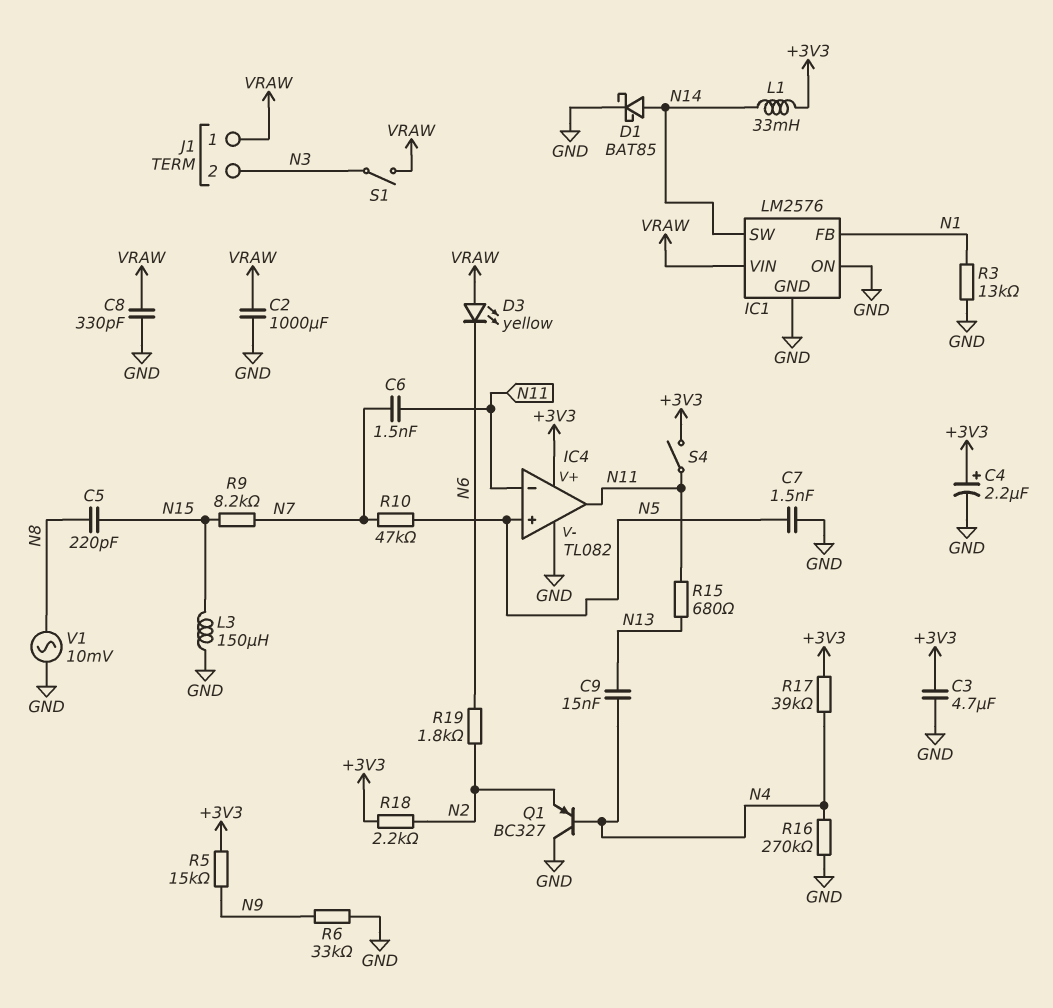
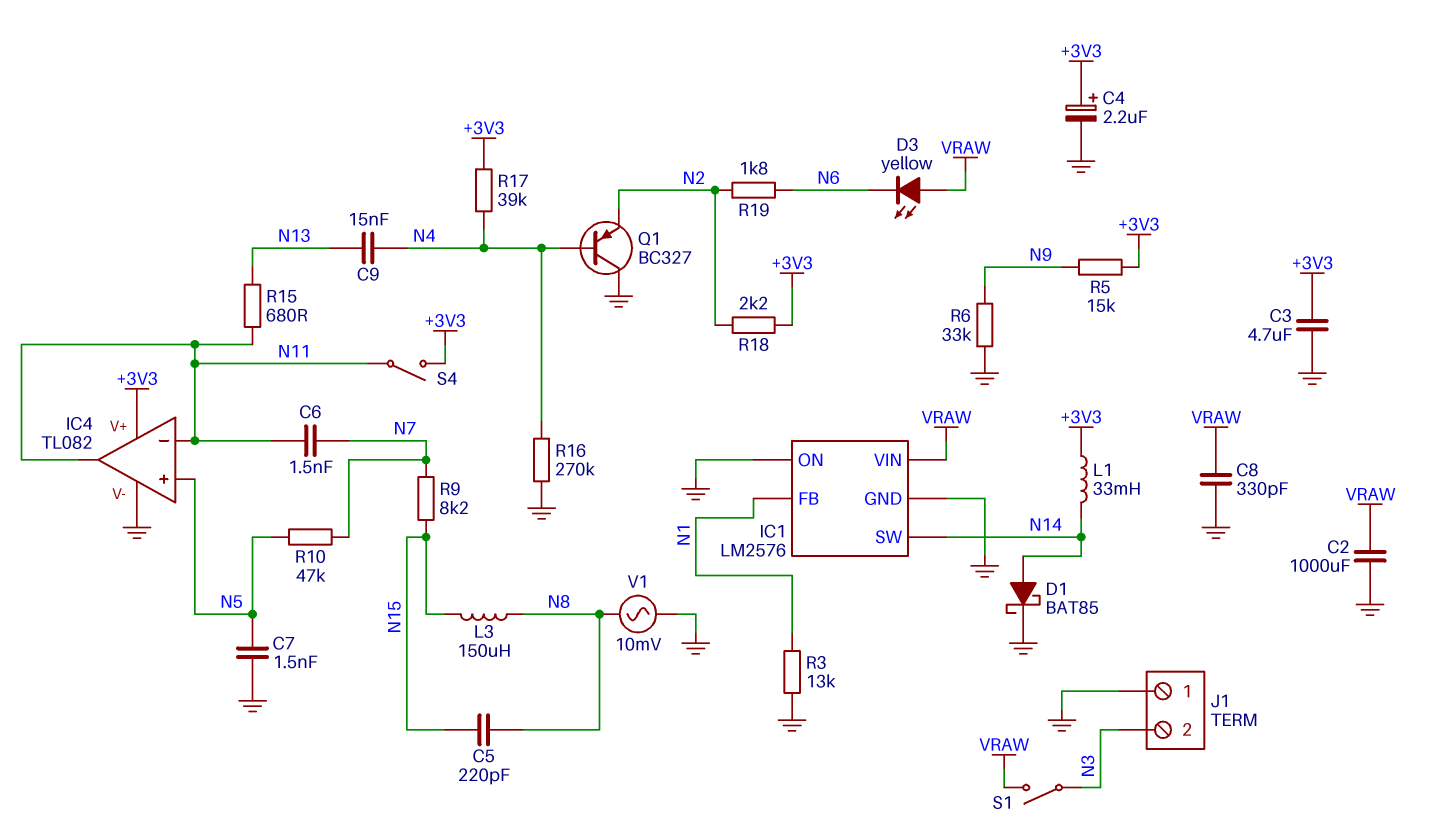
J1 pin 1: VRAW -> GND
L3: 150uH (GND, N15) -> 150uH (N8, N15)

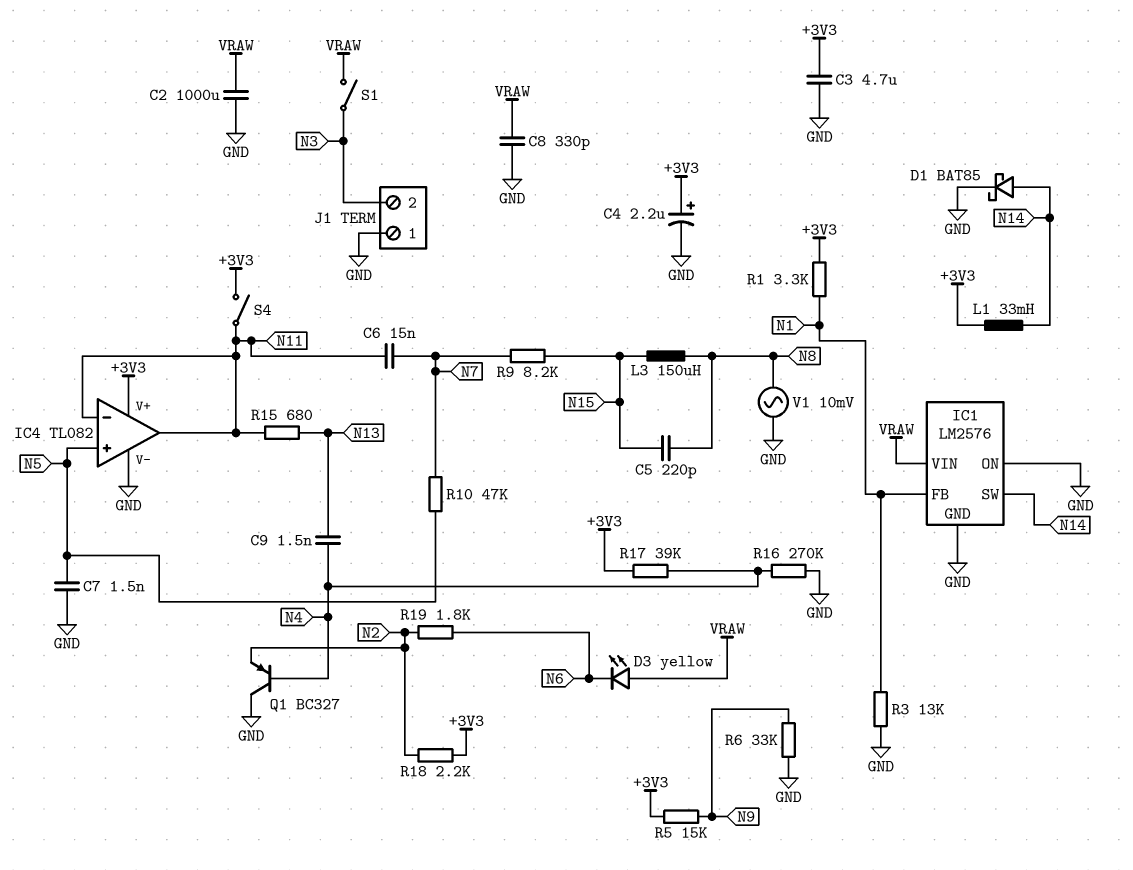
C6: 1.5nF (N7, N11) -> 15nF (N7, N11)
C9: 15nF (N4, N13) -> 1.5nF (N4, N13)
R1: none -> 3.3k (+3V3, N1)

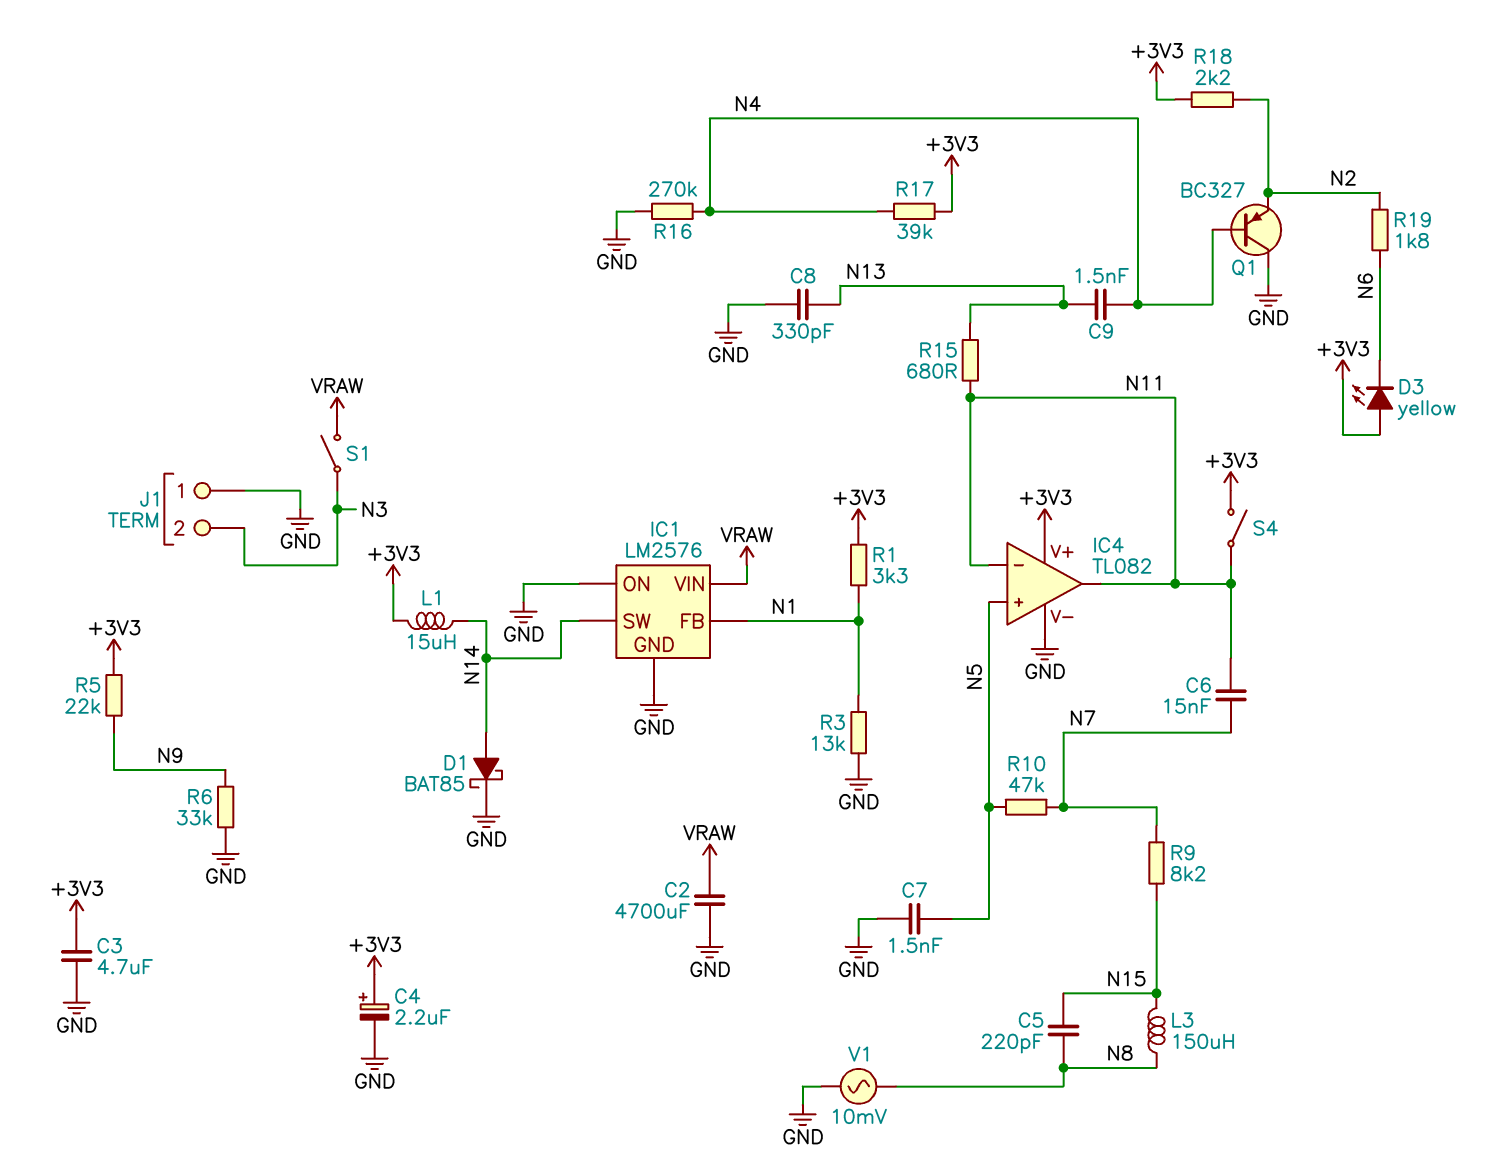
C2: 1000uF (GND, VRAW) -> 4700uF (GND, VRAW)
C8: 330pF (GND, VRAW) -> 330pF (GND, N13)
D3: LED yellow (A VRAW, K N6) -> LED yellow (A +3V3, K N6)
L1: 33mH (+3V3, N14) -> 15uH (+3V3, N14)
R5: 15k (+3V3, N9) -> 22k (+3V3, N9)

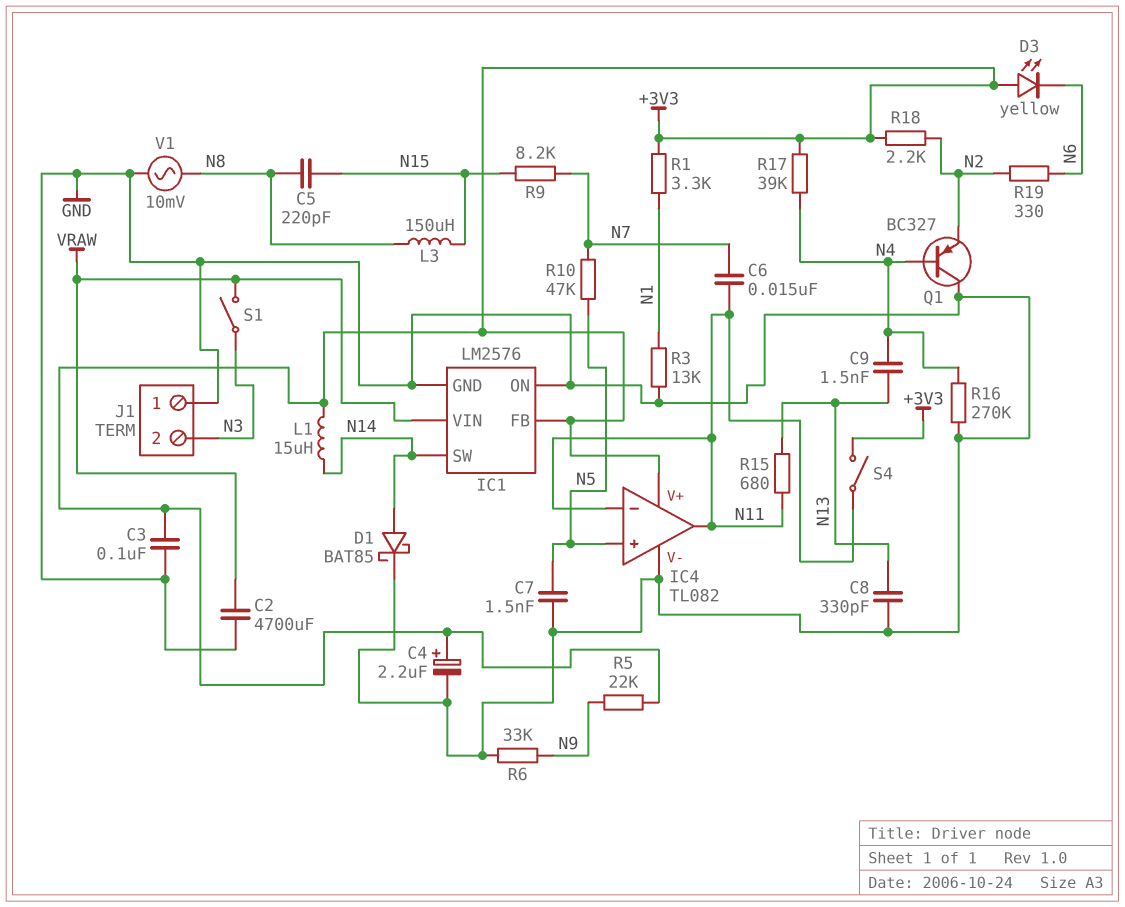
C3: 4.7uF (+3V3, GND) -> 100nF (+3V3, GND)
IC1 pin FB: N1 -> +3V3
R19: 1.8k (N2, N6) -> 330 (N2, N6)

